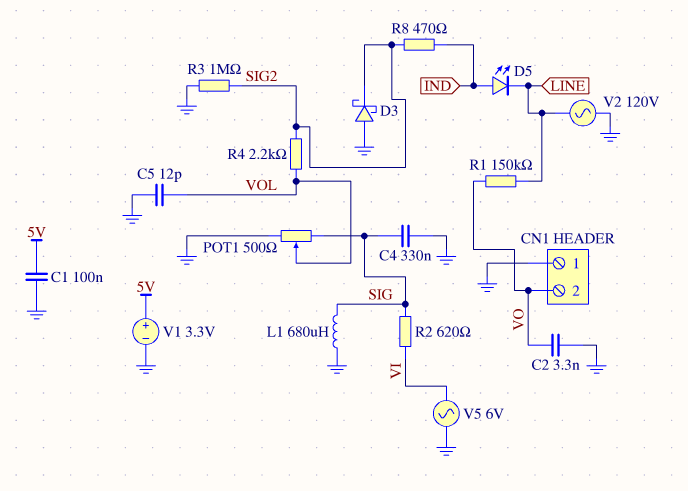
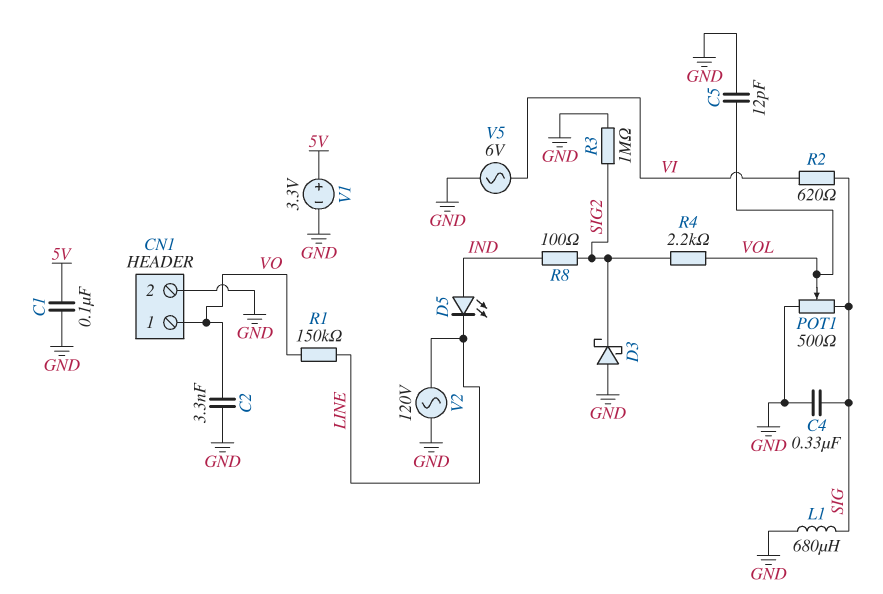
CN1 pin 1: GND -> VO
CN1 pin 2: VO -> GND
R8: 470 (IND, SIG2) -> 100 (IND, SIG2)

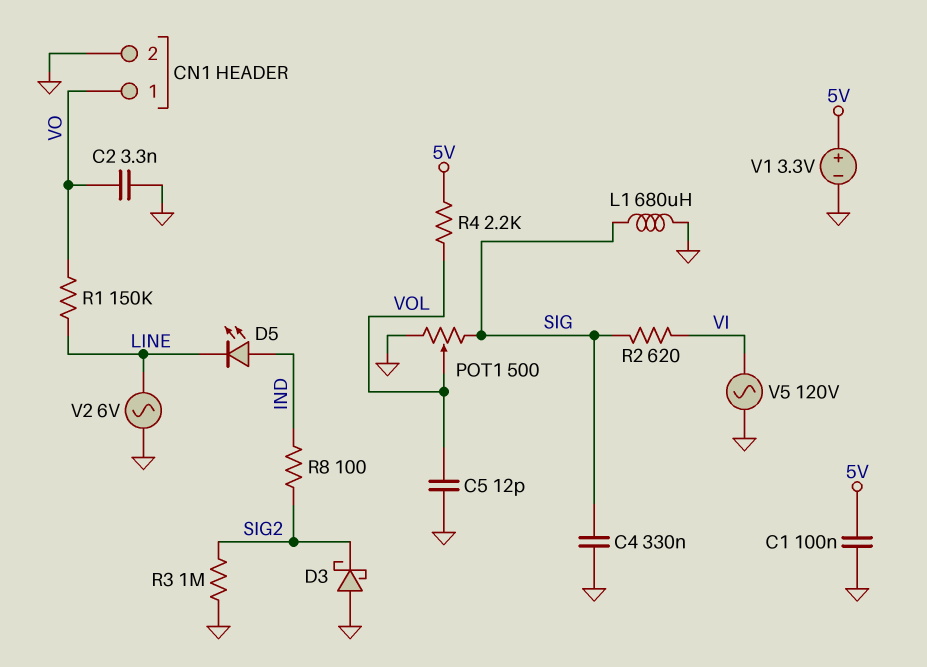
R4: 2.2k (SIG2, VOL) -> 2.2k (5V, VOL)
V2: AC 120V (GND, LINE) -> AC 6V (GND, LINE)
V5: AC 6V (GND, VI) -> AC 120V (GND, VI)

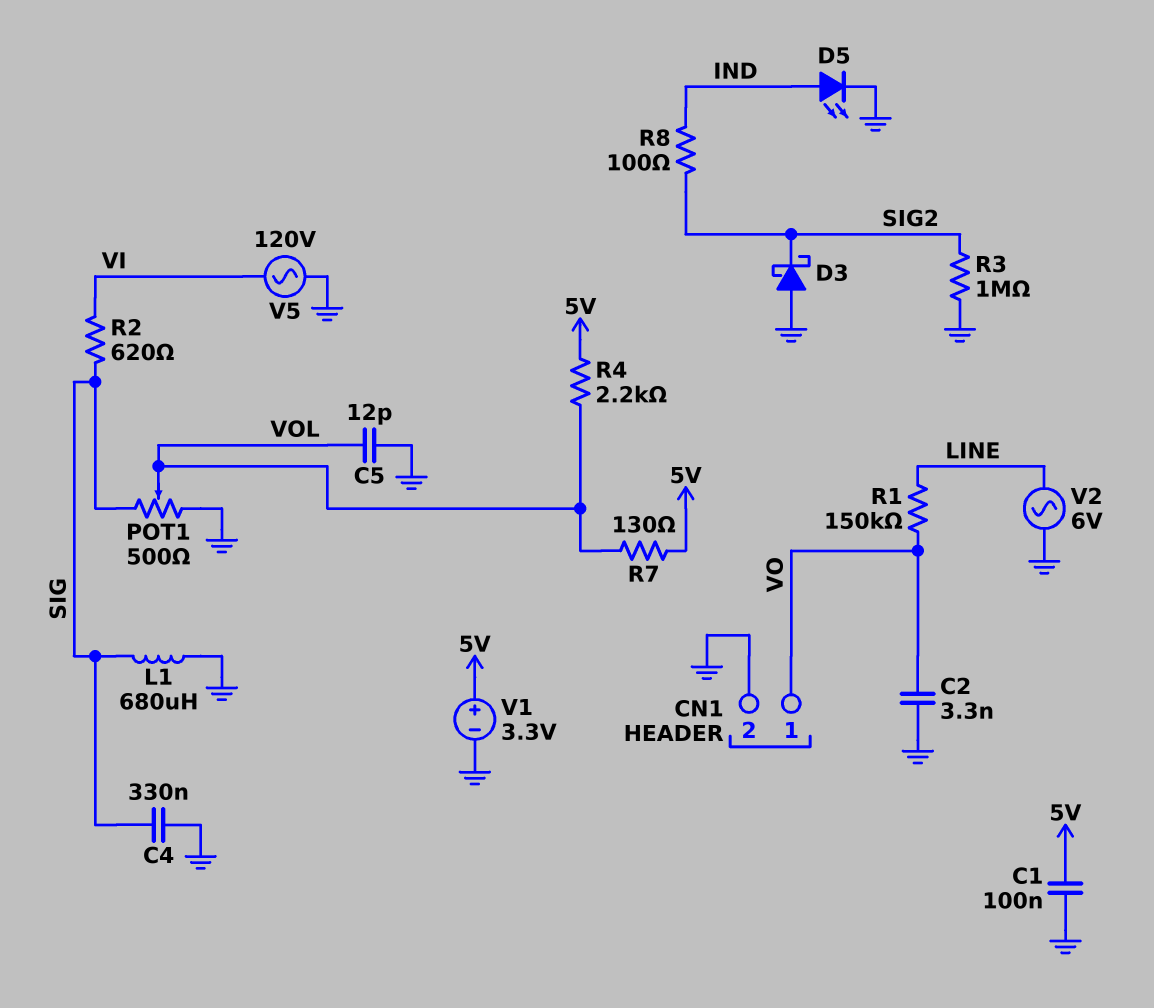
D5: LED (A IND, K LINE) -> LED (A IND, K GND)
R7: none -> 130 (5V, VOL)

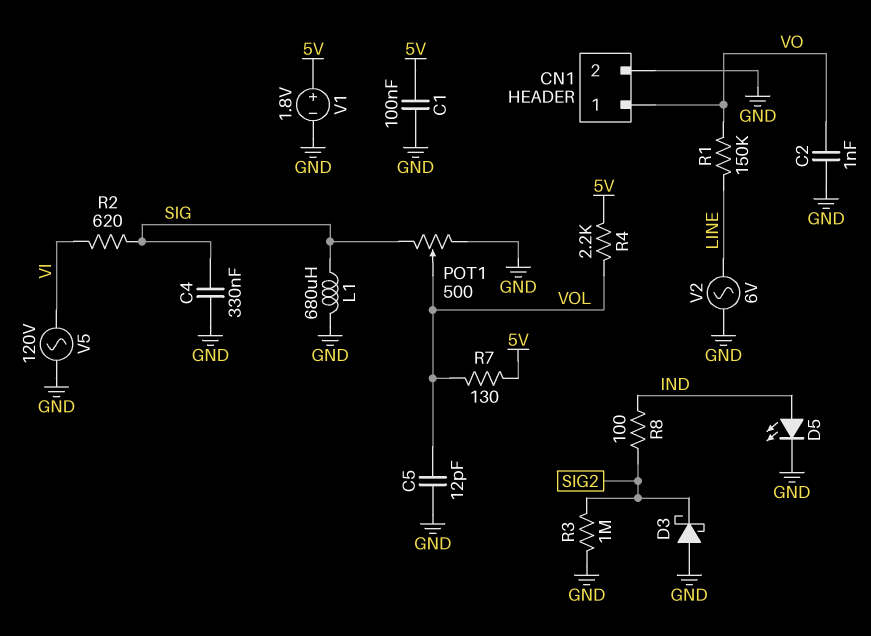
C2: 3.3nF (GND, VO) -> 1nF (GND, VO)
V1: 3.3V (plus 5V, minus GND) -> 1.8V (plus 5V, minus GND)

